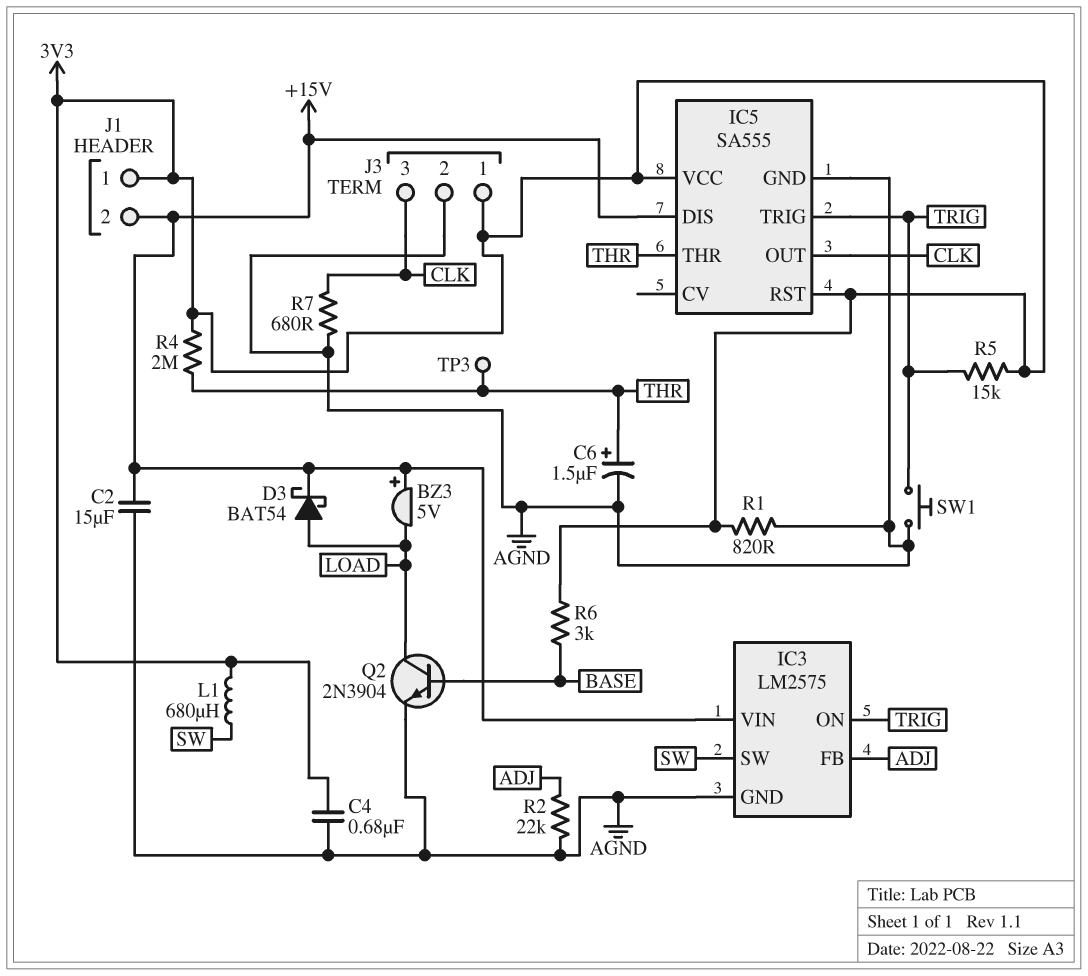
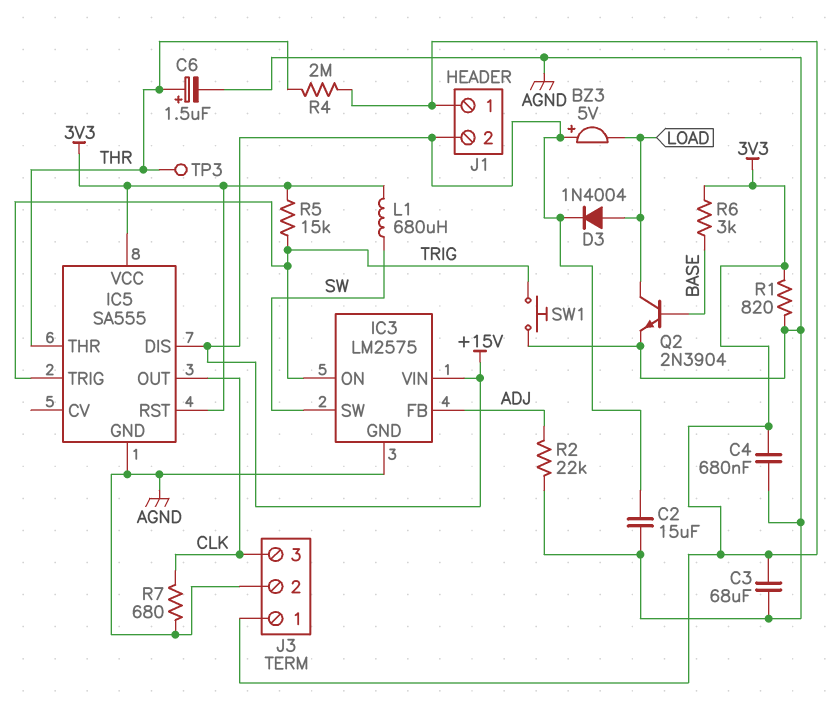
C3: none -> 68uF (3V3, AGND)
D3: schottky BAT54 (A LOAD, K +15V) -> diode 1N4004 (A LOAD, K +15V)

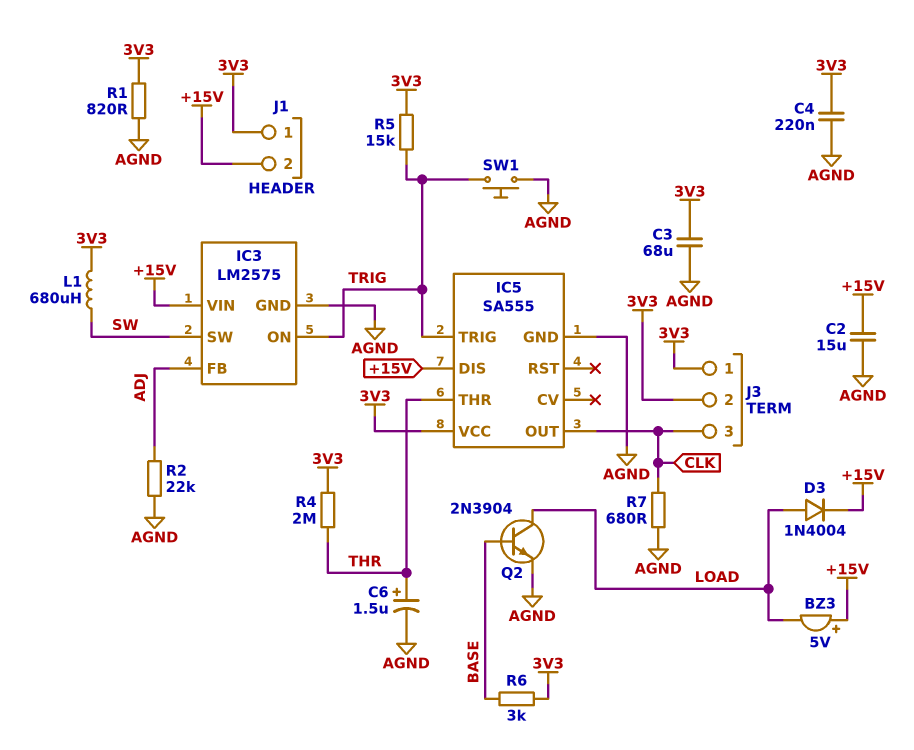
C4: 680nF (3V3, AGND) -> 220nF (3V3, AGND)
IC5 pin RST: 3V3 -> none
J3 pin 2: AGND -> 3V3
TP3: test point (THR) -> none

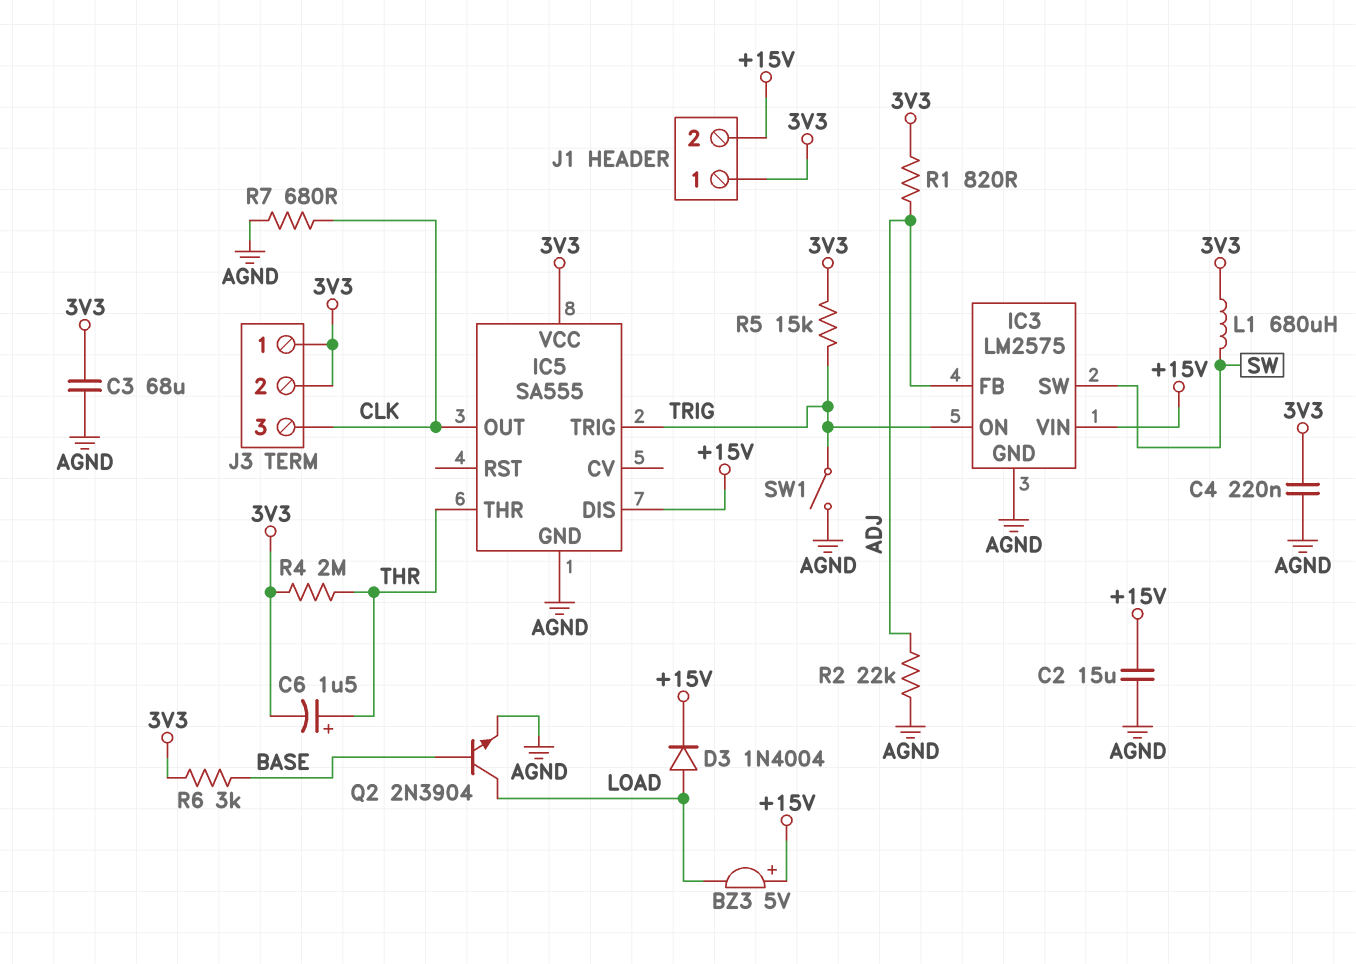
C6: 1.5uF (plus THR, minus AGND) -> 1.5uF (plus THR, minus 3V3)
R1: 820 (3V3, AGND) -> 820 (3V3, ADJ)
SW1: button (AGND, TRIG) -> switch (AGND, TRIG)

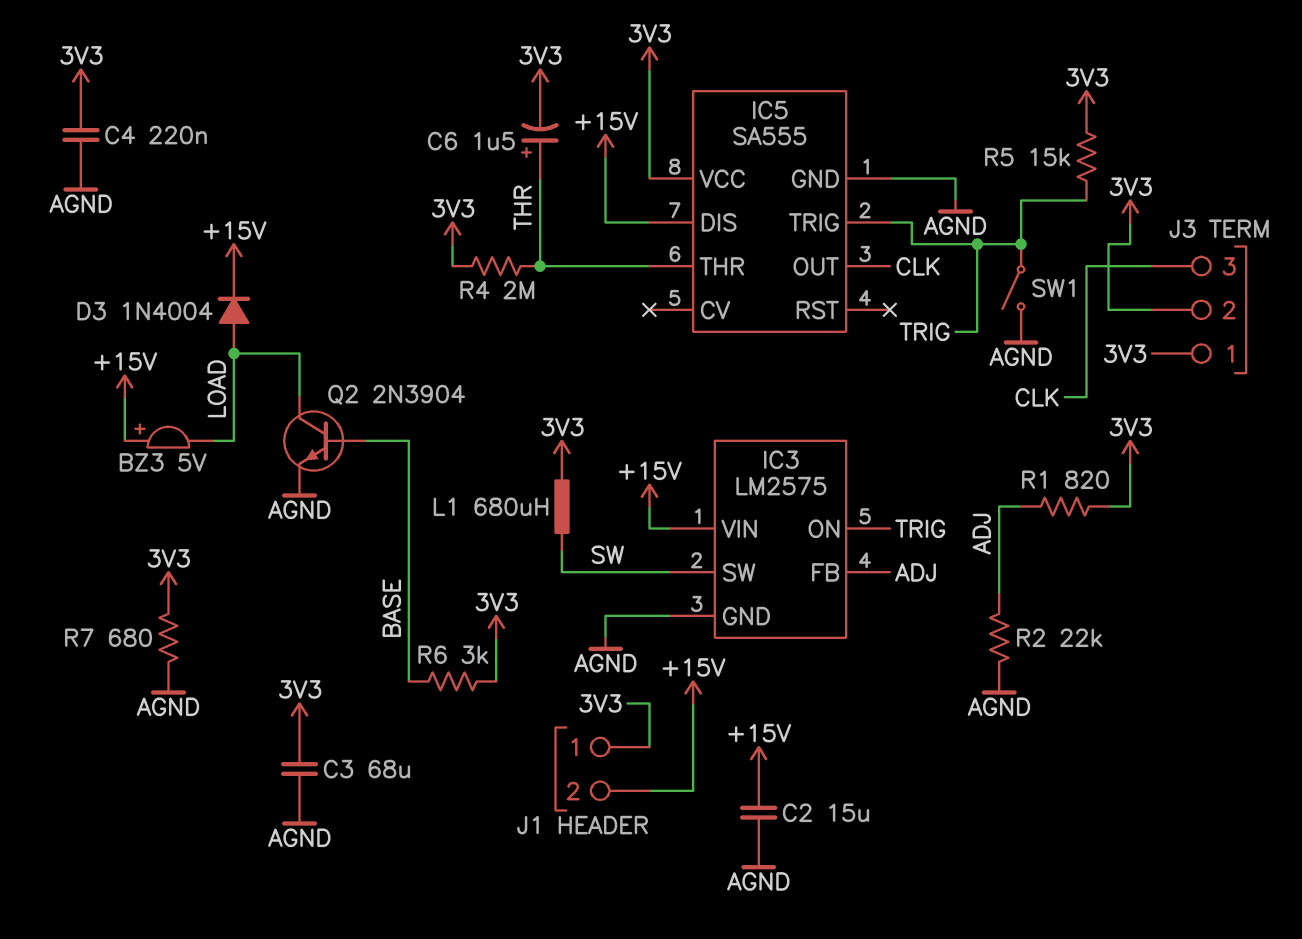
R7: 680 (AGND, CLK) -> 680 (3V3, AGND)

